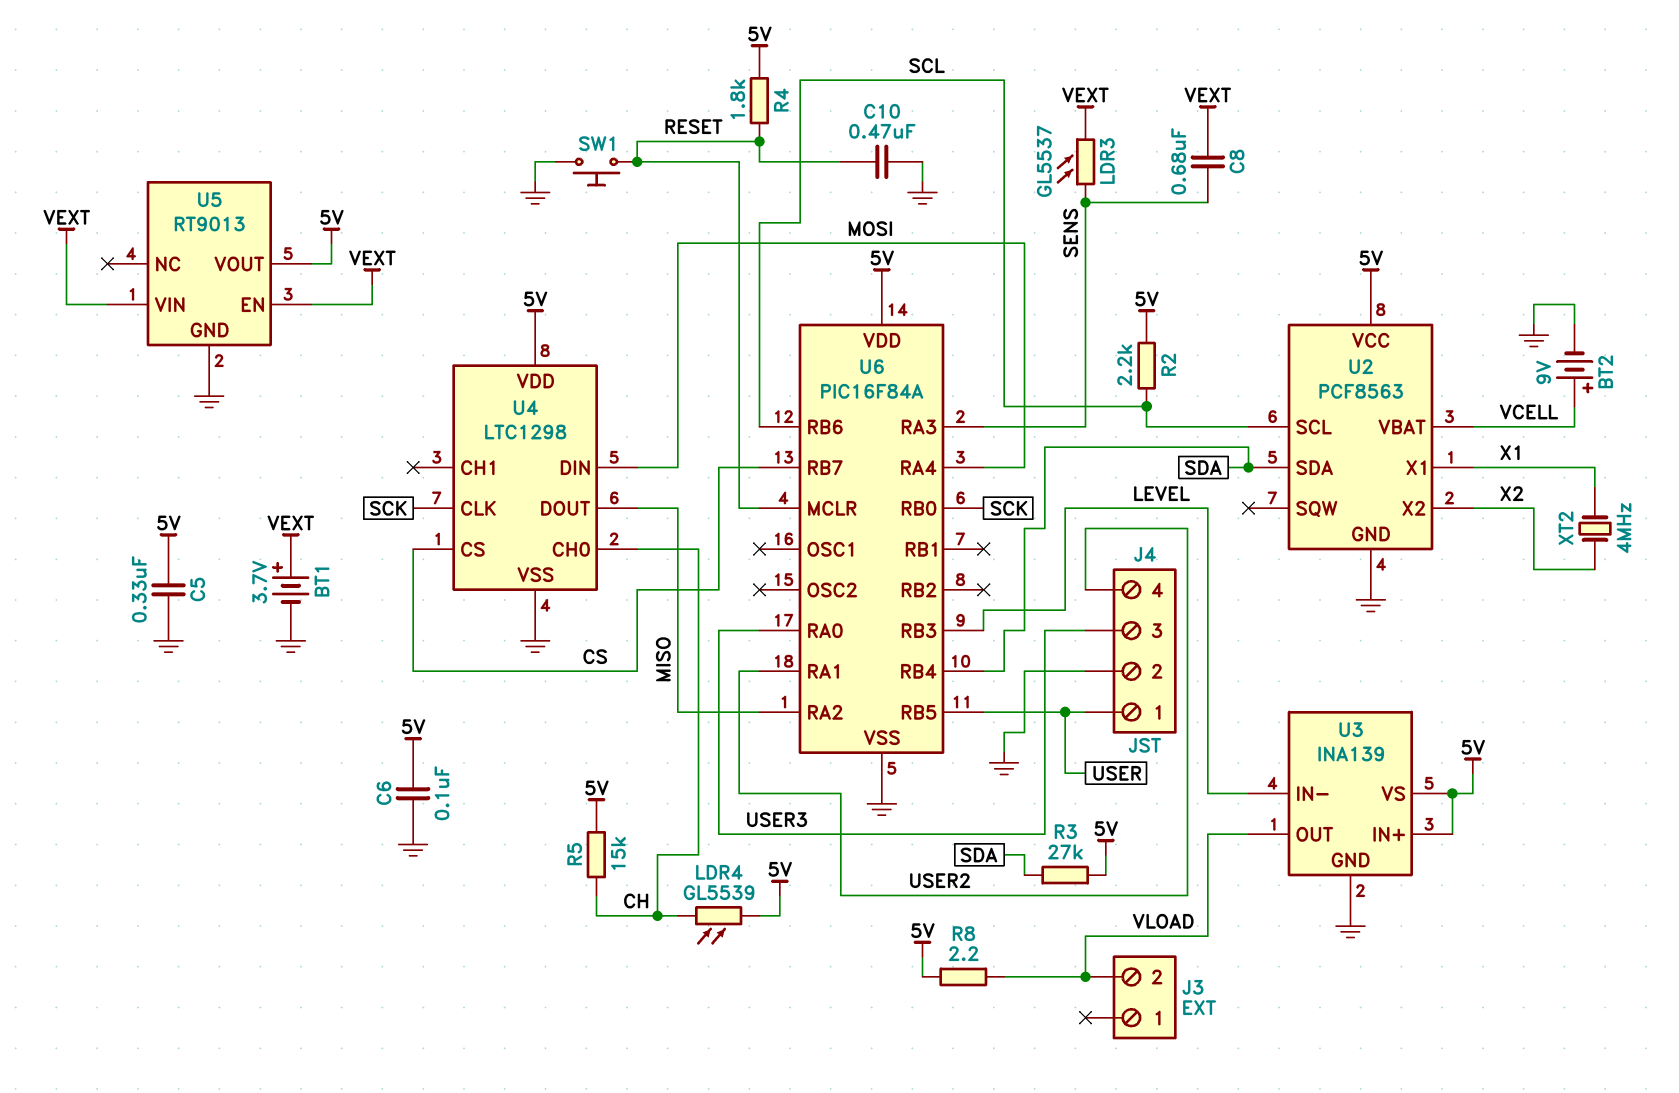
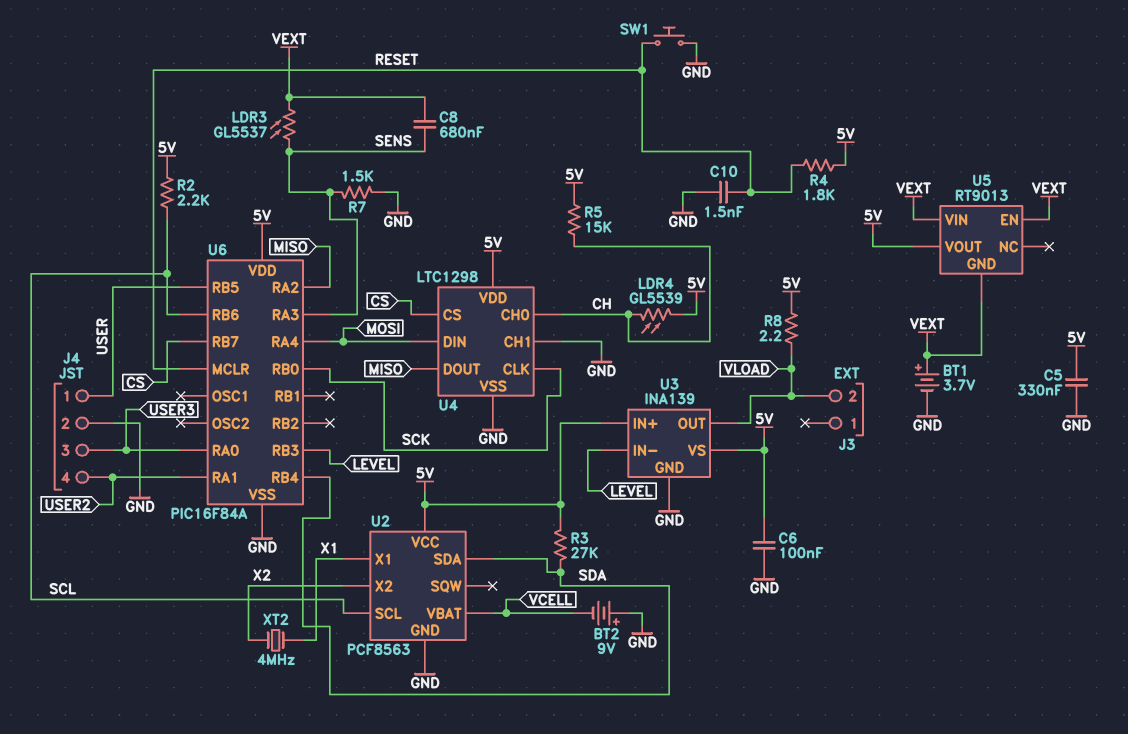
BT2: 9V (plus VCELL, minus GND) -> 9V (plus GND, minus VCELL)
C10: 470nF (GND, RESET) -> 1.5nF (GND, RESET)
R7: none -> 1.5k (GND, SENS)
U4 pin CH1: none -> GND
U5 pin GND: GND -> VEXT

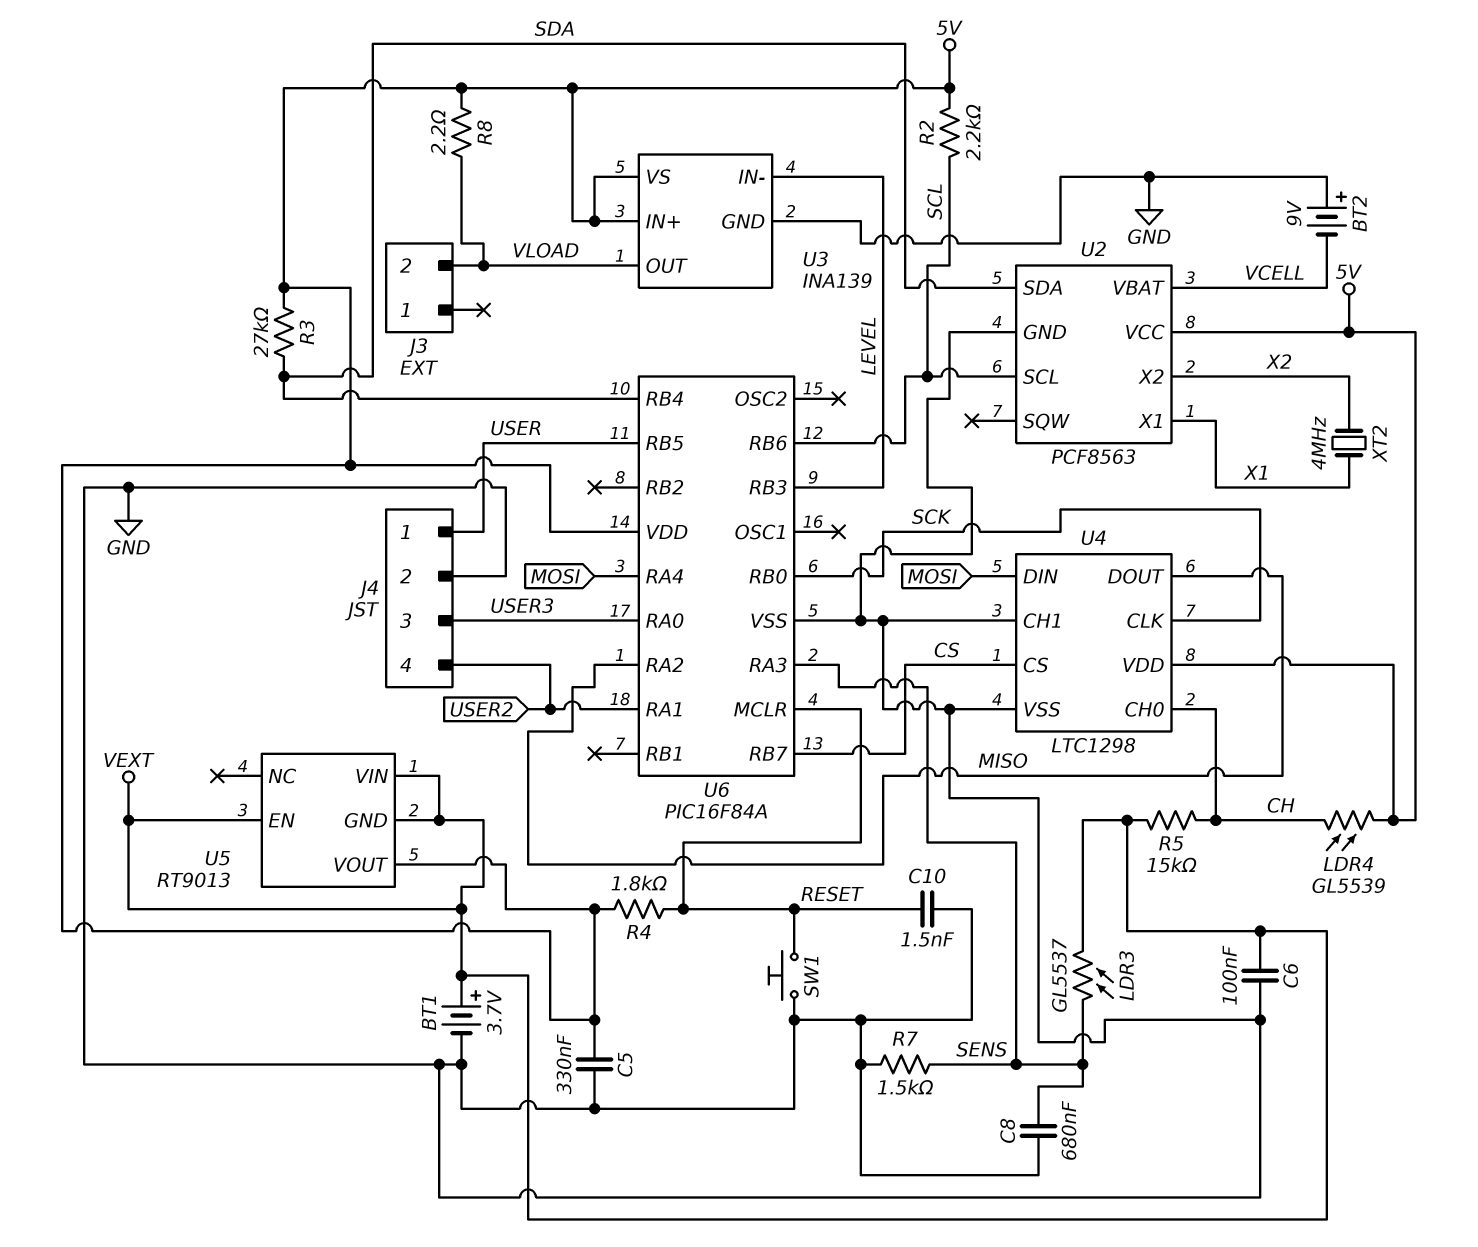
C6: 100nF (5V, GND) -> 100nF (GND, VEXT)
C8: 680nF (SENS, VEXT) -> 680nF (GND, SENS)
R5: 15k (5V, CH) -> 15k (CH, VEXT)

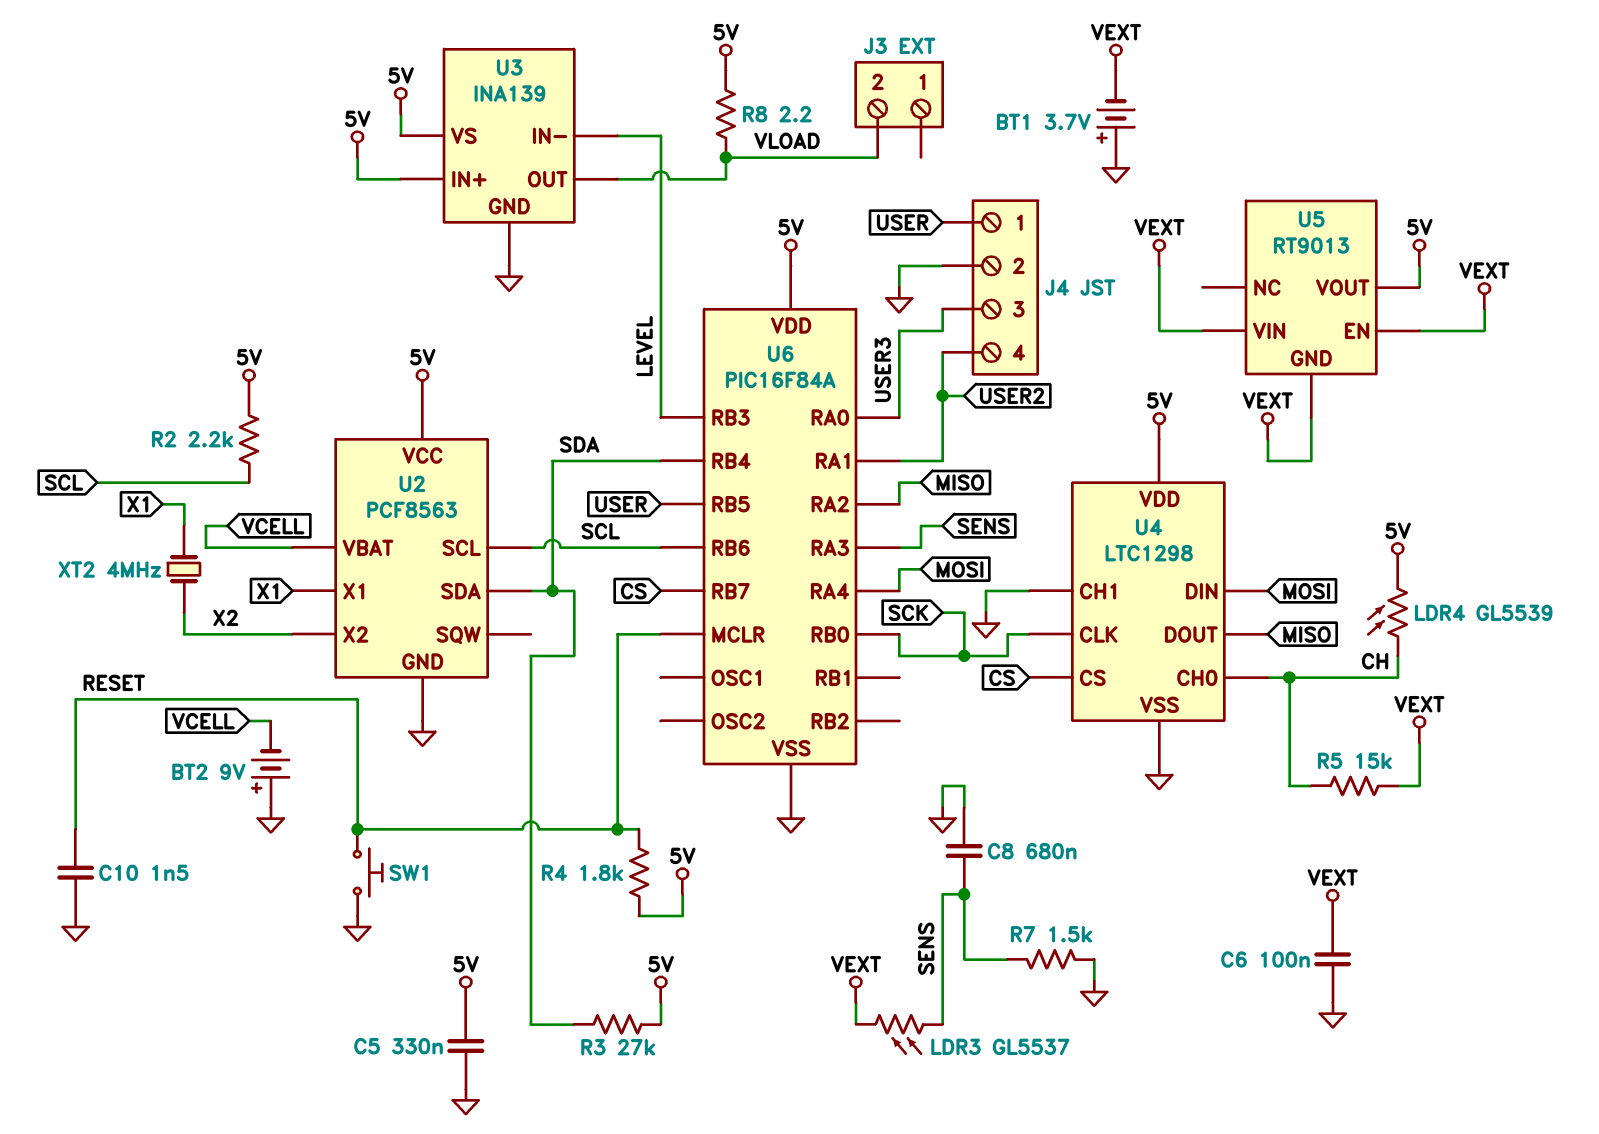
BT1: 3.7V (plus VEXT, minus GND) -> 3.7V (plus GND, minus VEXT)

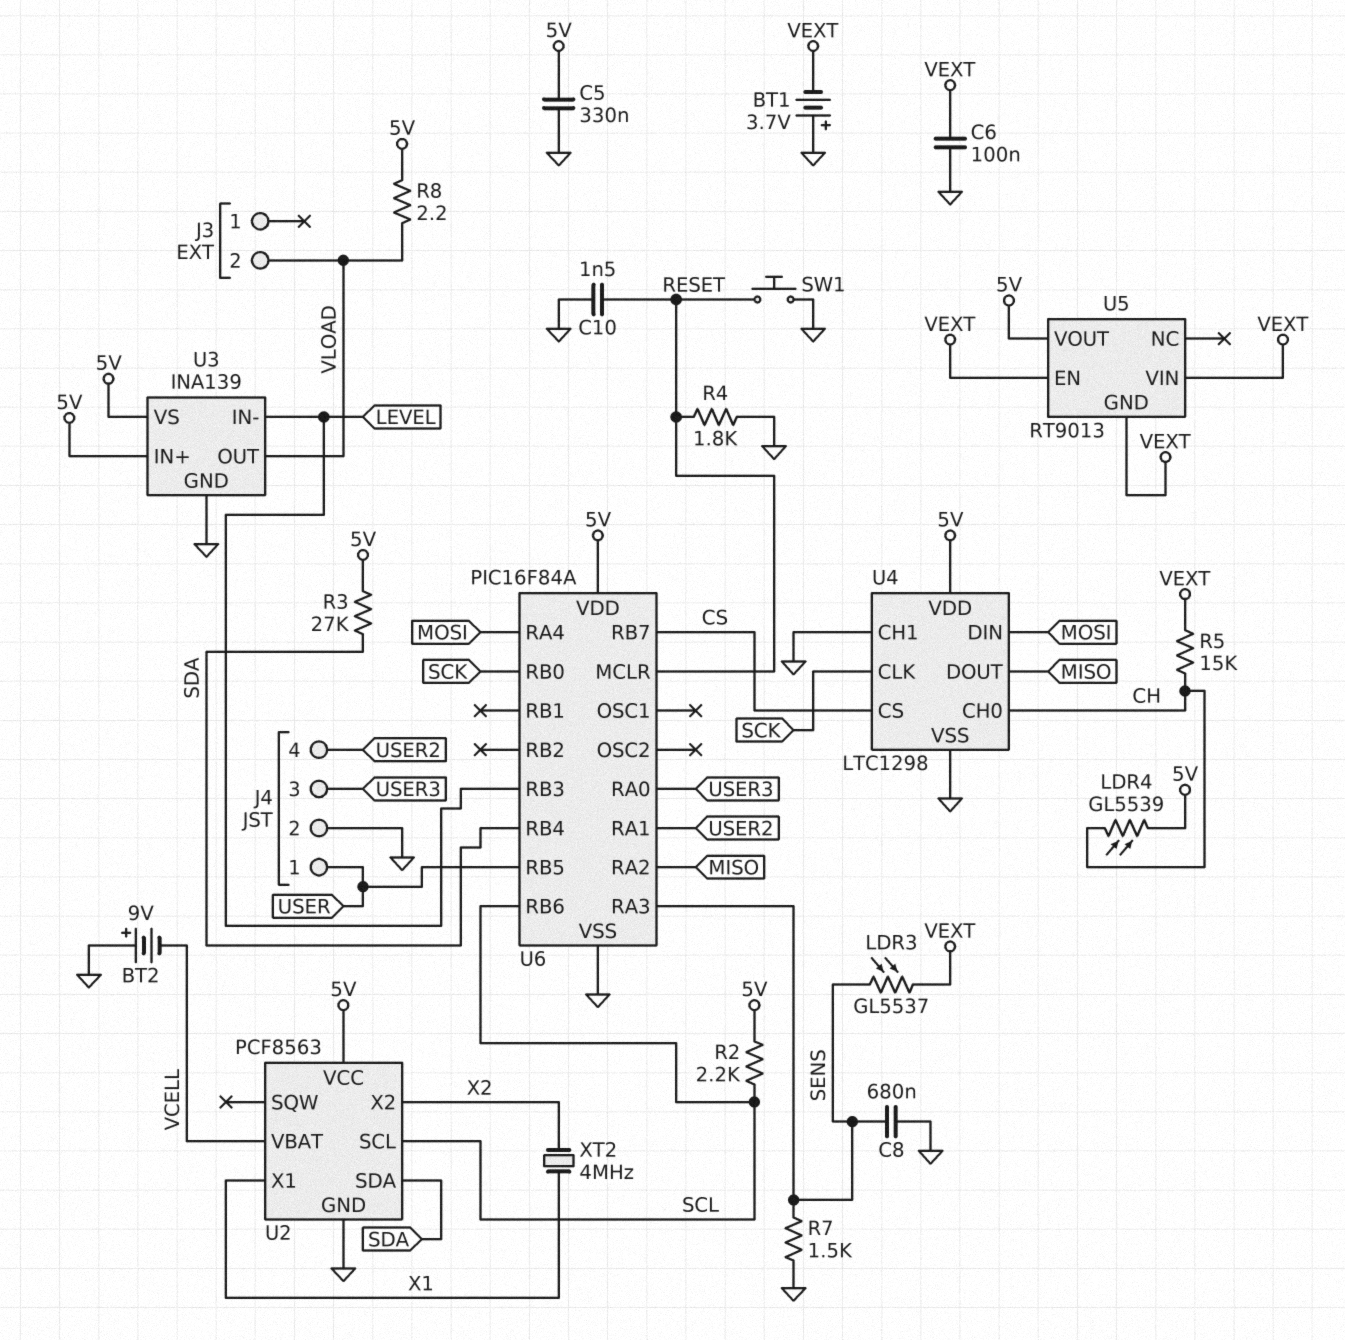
R4: 1.8k (5V, RESET) -> 1.8k (GND, RESET)

